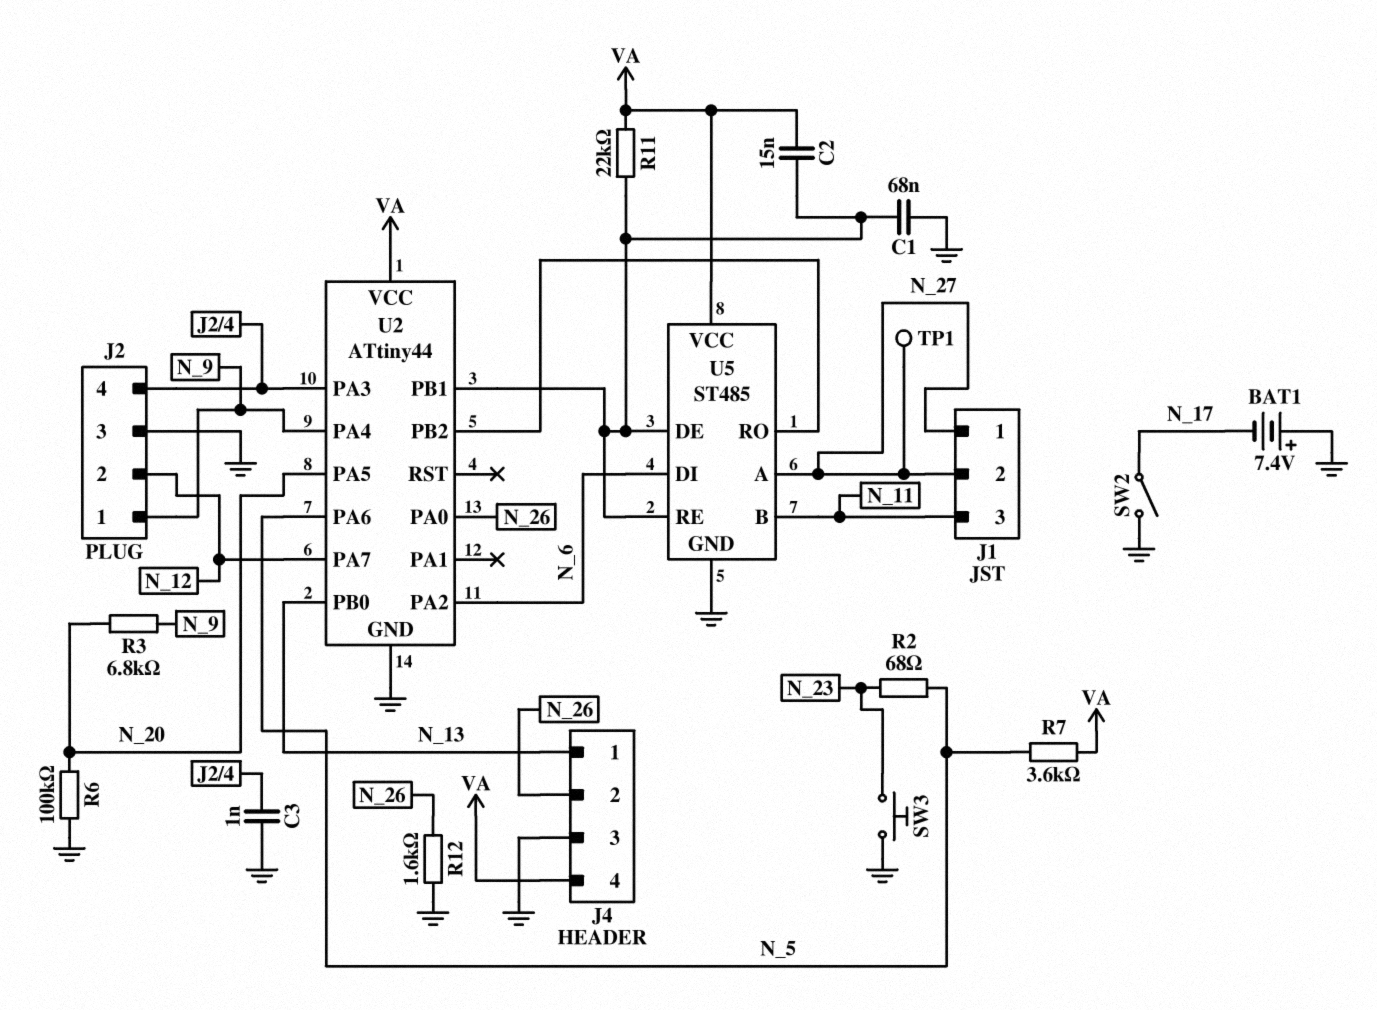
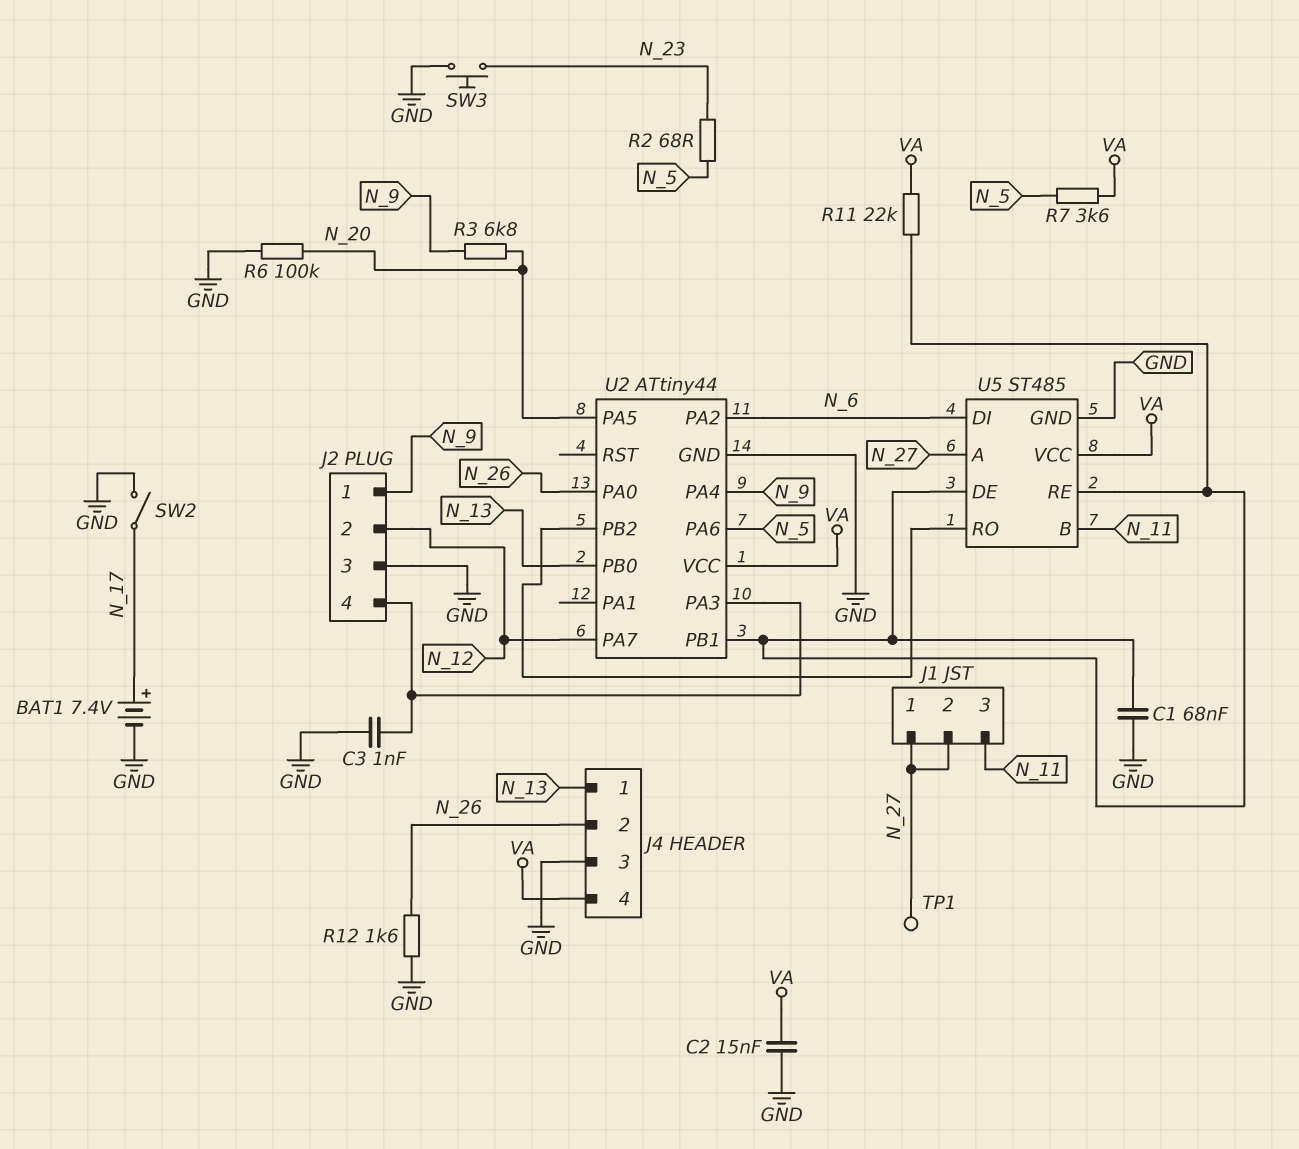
BAT1: 7.4V (plus GND, minus N_17) -> 7.4V (plus N_17, minus GND)
C2: 15nF (U2/PB1, VA) -> 15nF (GND, VA)

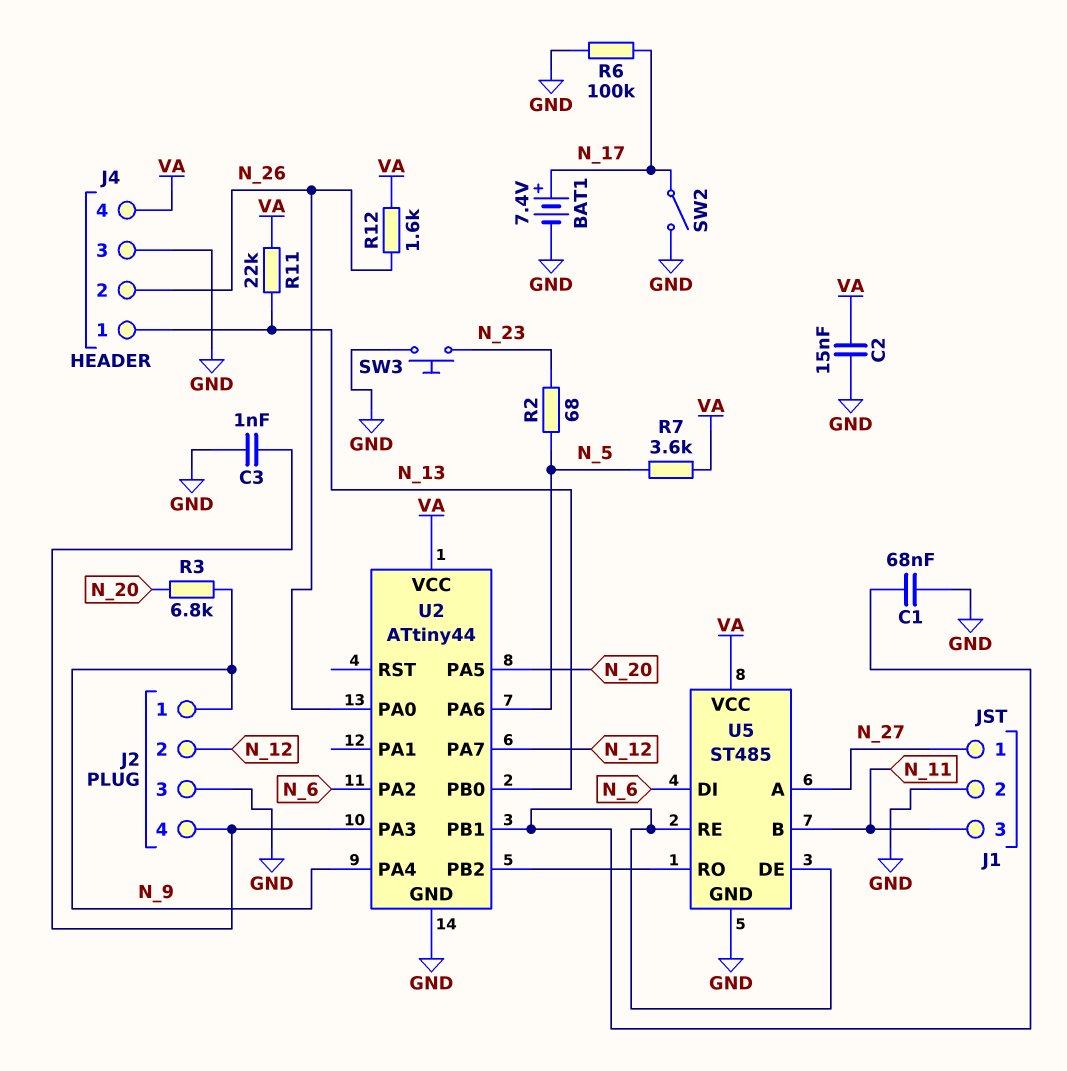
J1 pin 2: N_27 -> GND
R6: 100k (GND, N_20) -> 100k (GND, N_17)
R11: 22k (U2/PB1, VA) -> 22k (N_13, VA)
R12: 1.6k (GND, N_26) -> 1.6k (N_26, VA)
TP1: test point (N_27) -> none

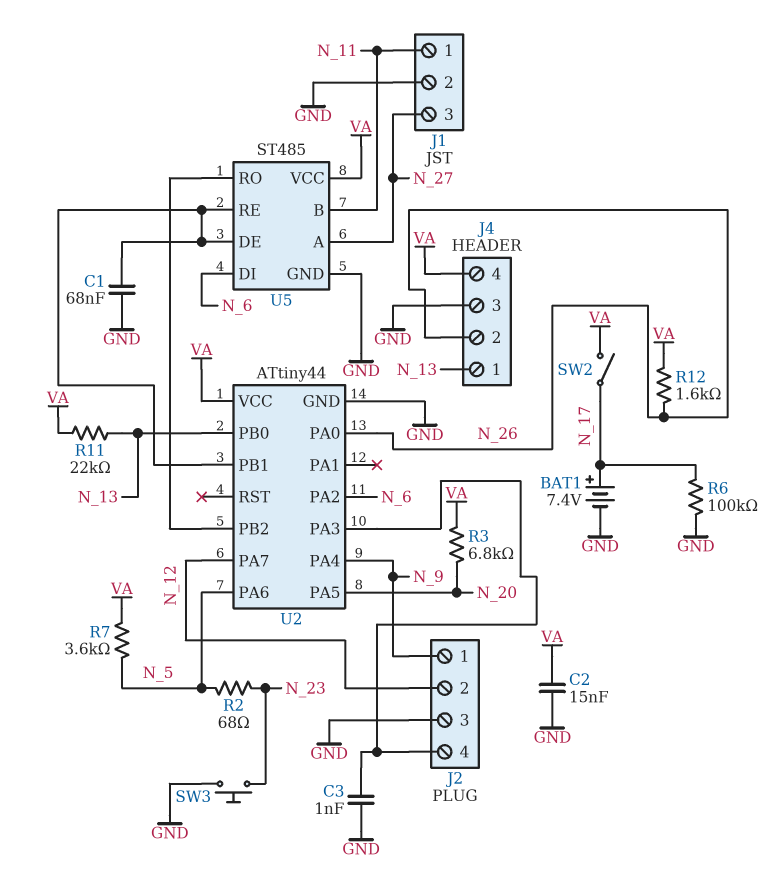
J1 pin 1: N_27 -> N_11
J1 pin 3: N_11 -> N_27
R3: 6.8k (N_9, N_20) -> 6.8k (N_20, VA)
SW2: switch (GND, N_17) -> switch (N_17, VA)

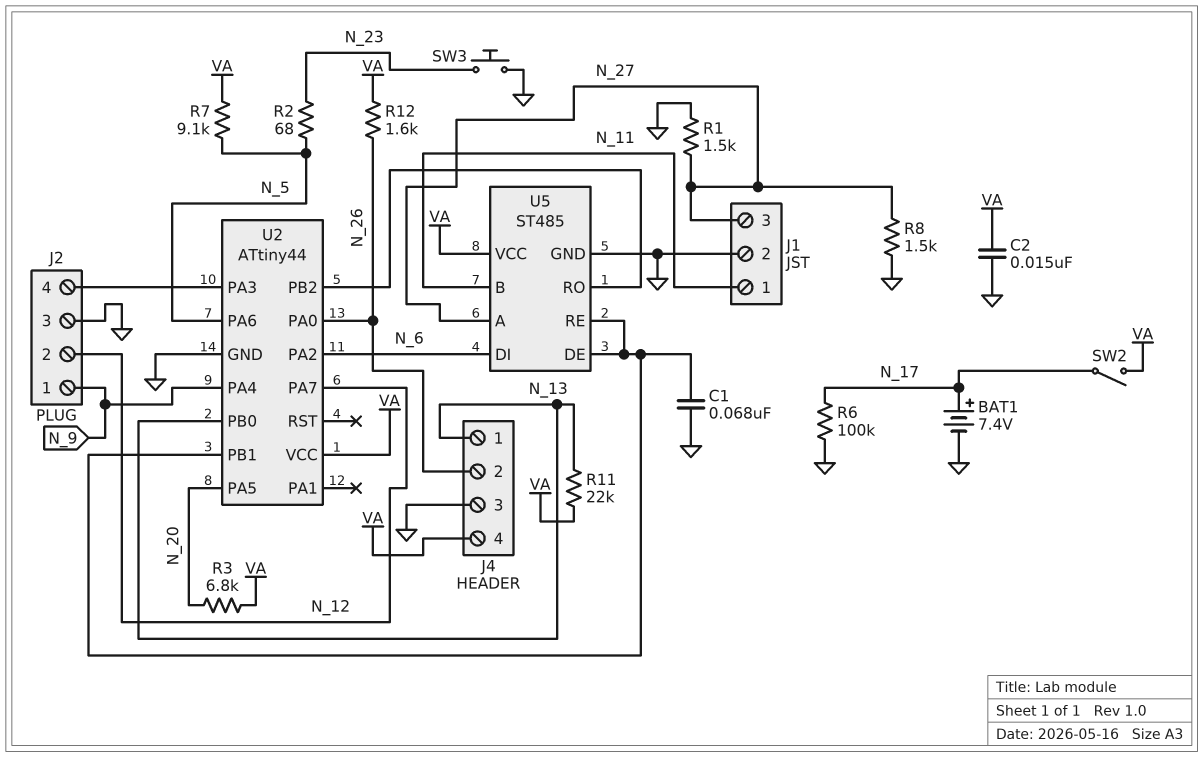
C3: 1nF (GND, J2/4) -> none
R1: none -> 1.5k (GND, N_27)
R7: 3.6k (N_5, VA) -> 9.1k (N_5, VA)
R8: none -> 1.5k (GND, N_27)

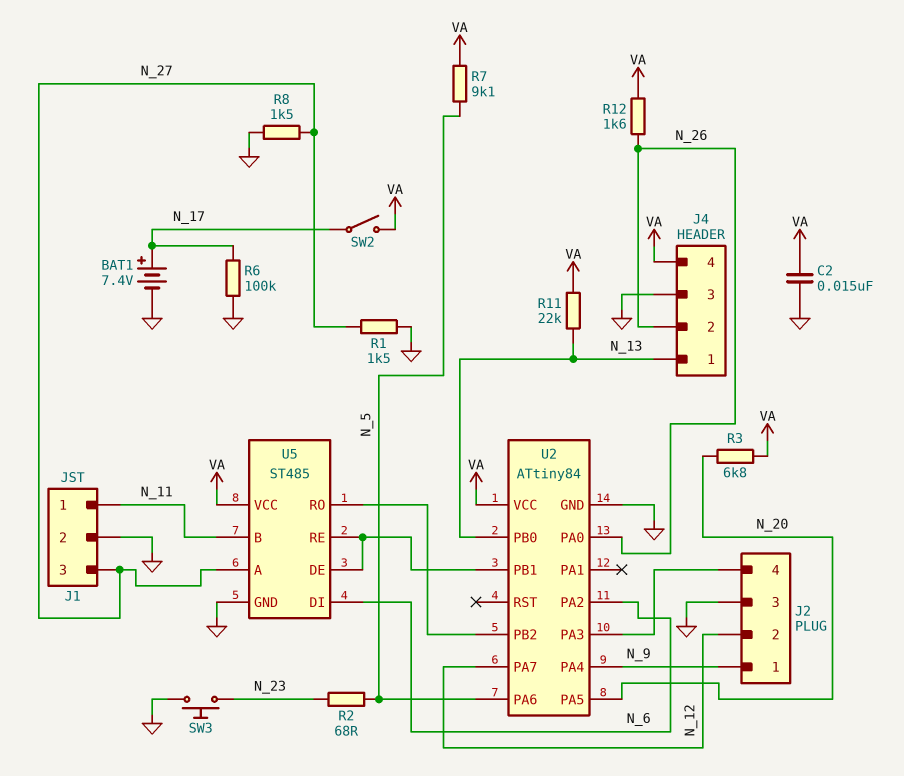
C1: 68nF (GND, U2/PB1) -> none
U2: ATtiny44 -> ATtiny84

